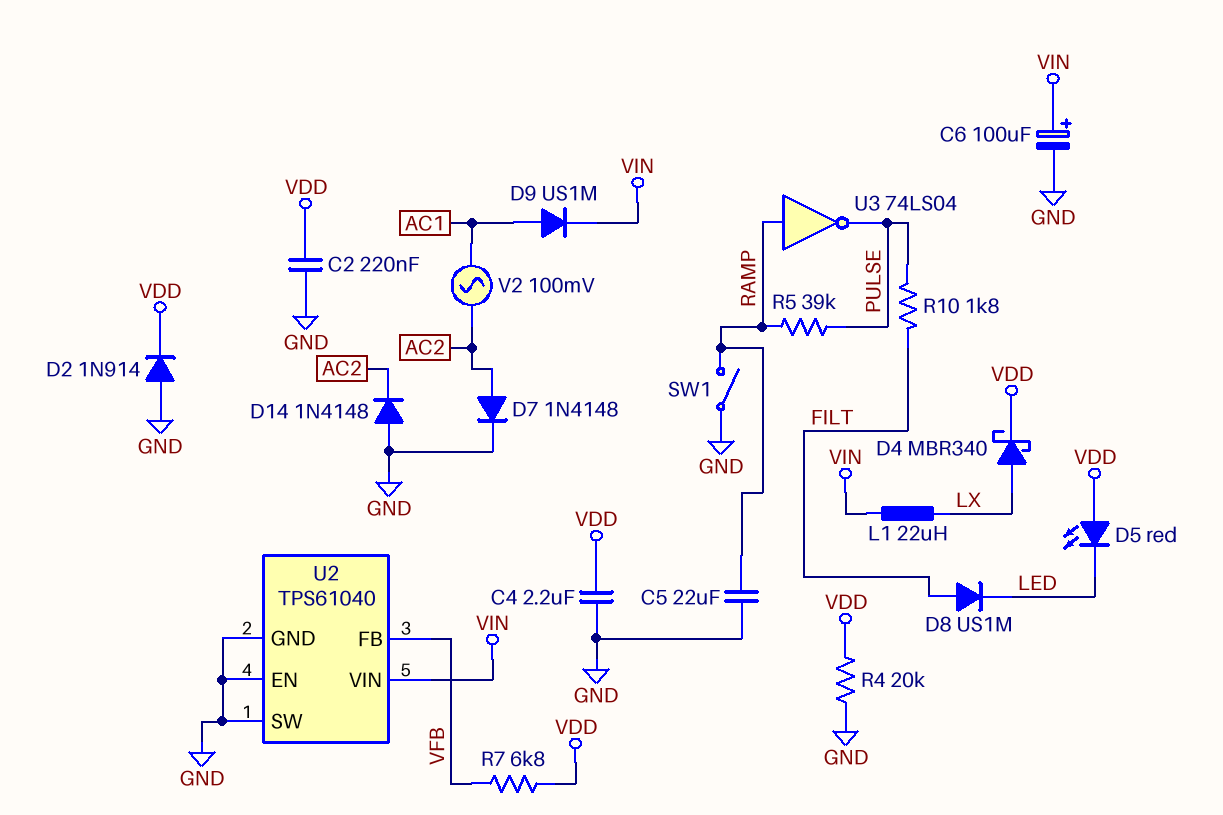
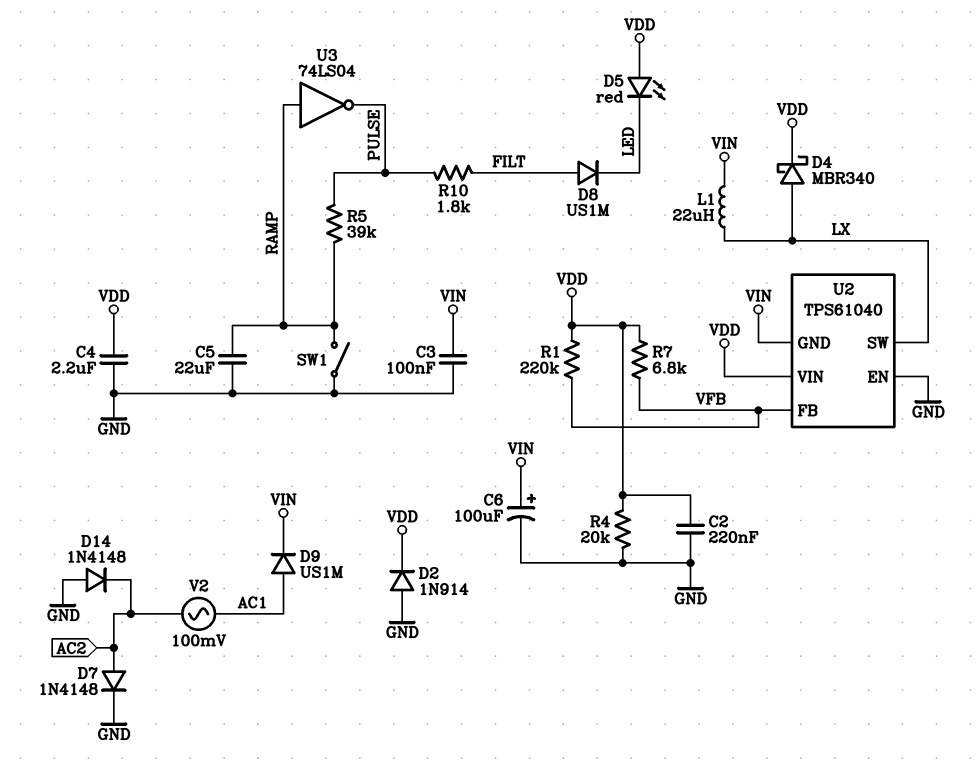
C3: none -> 100nF (GND, VIN)
R1: none -> 220k (VDD, VFB)
U2 pin GND: GND -> VIN
U2 pin SW: GND -> LX
U2 pin VIN: VIN -> VDD

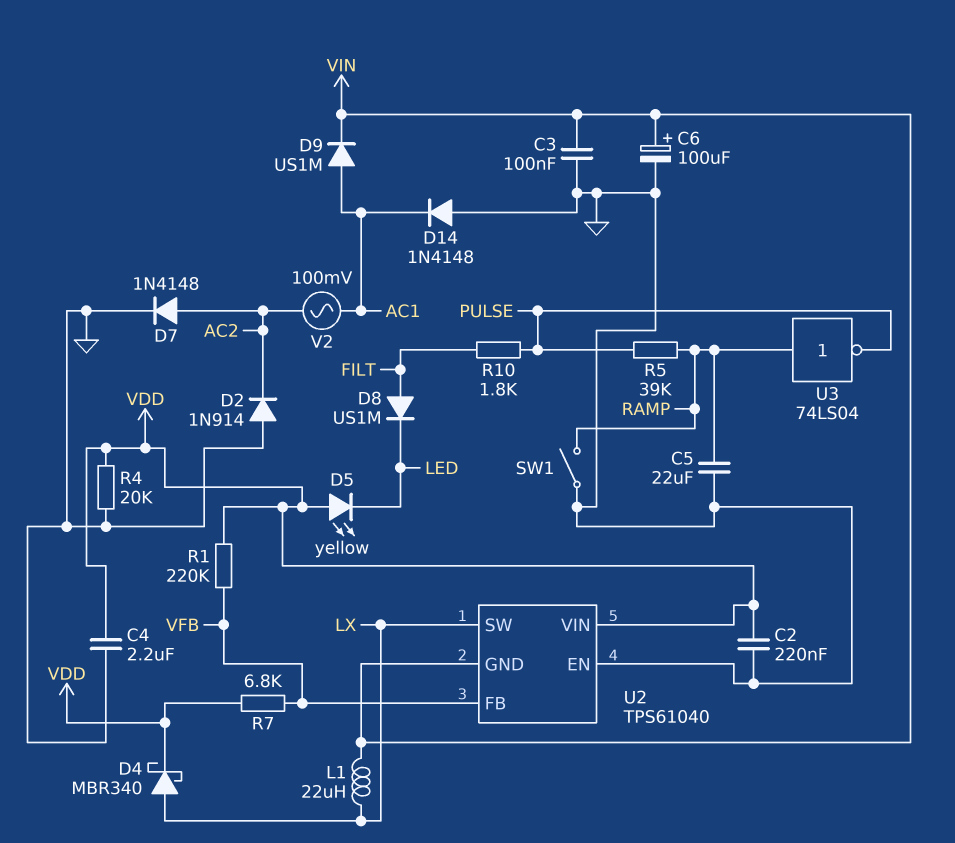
D2: diode 1N914 (A GND, K VDD) -> diode 1N914 (A GND, K AC2)
D5: LED red (A VDD, K LED) -> LED yellow (A VDD, K LED)
D14: diode 1N4148 (A GND, K AC2) -> diode 1N4148 (A GND, K AC1)

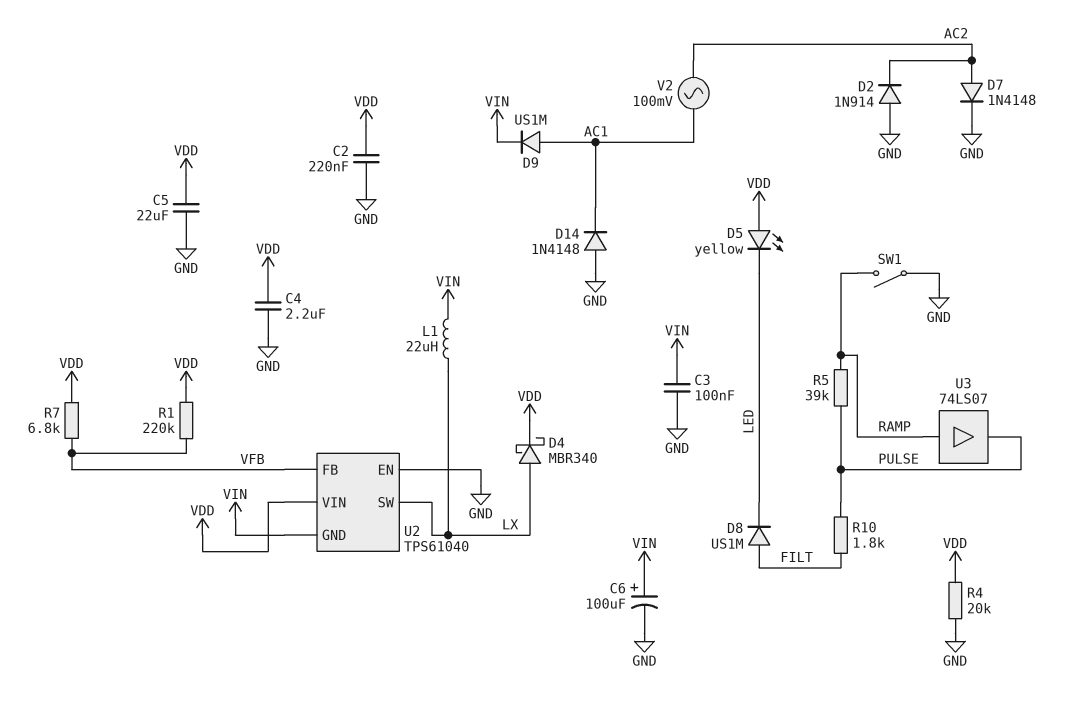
C5: 22uF (GND, RAMP) -> 22uF (GND, VDD)
U3: NOT 74LS04 (in RAMP, out PULSE) -> buffer 74LS07 (in RAMP, out PULSE)

